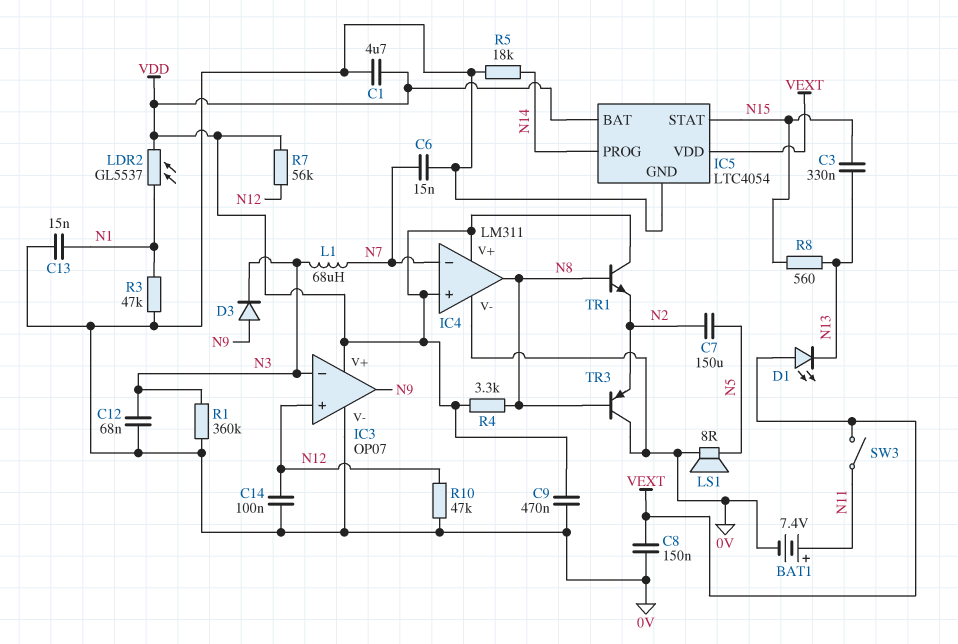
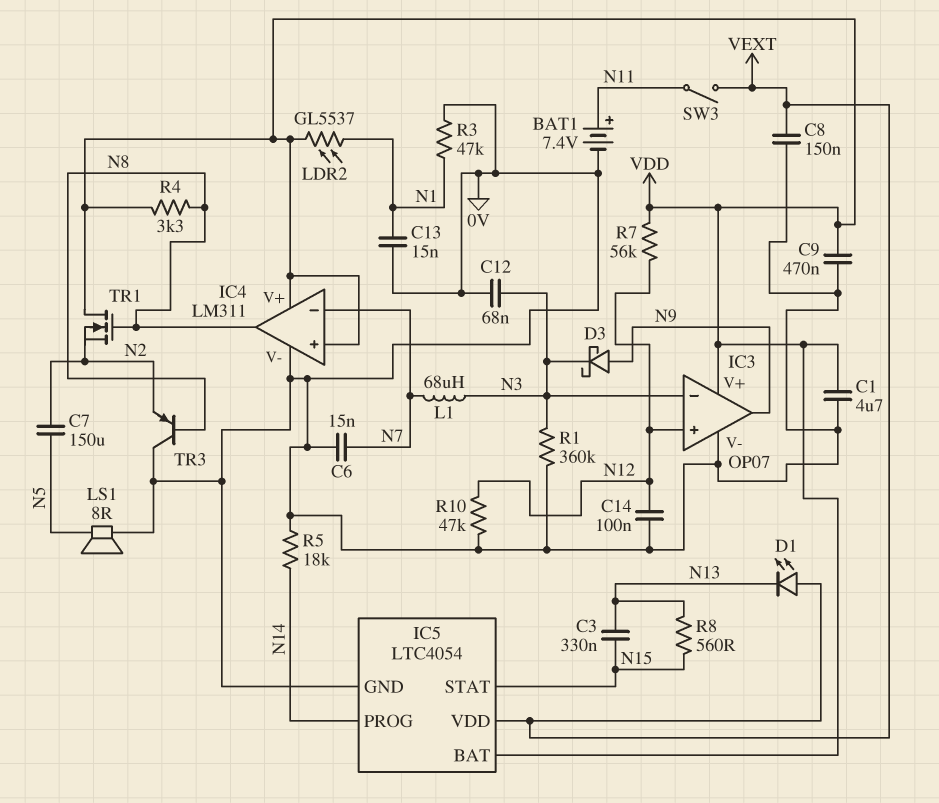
D3: diode (A N9, K N3) -> schottky (A N9, K N3)
TR1: NPN (B N8, C VDD, E N2) -> NMOS (G N8, D VDD, S N2)

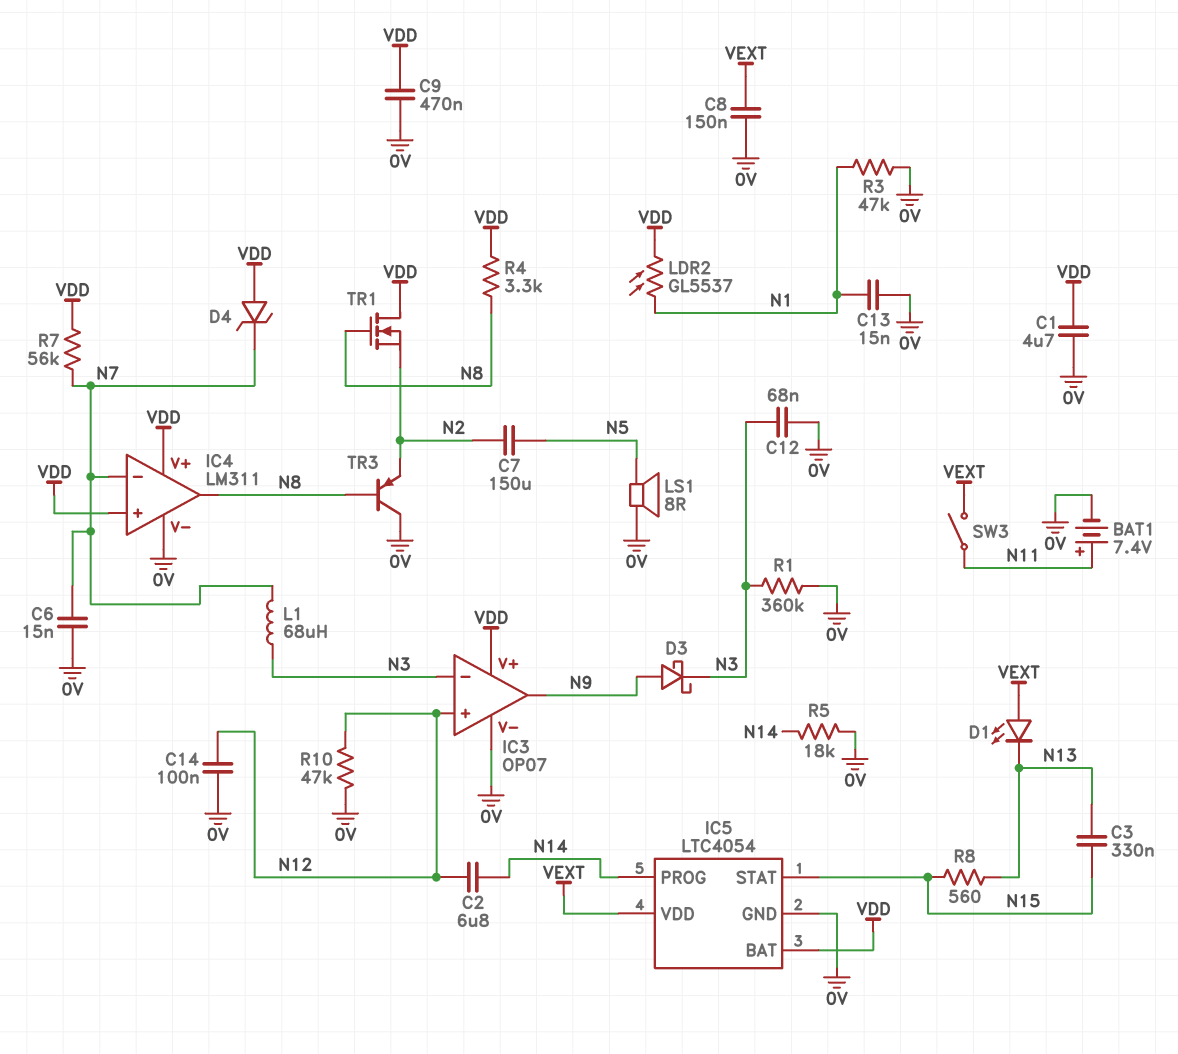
C2: none -> 6.8uF (N12, N14)
D4: none -> zener (A VDD, K N7)
R7: 56k (N12, VDD) -> 56k (N7, VDD)

